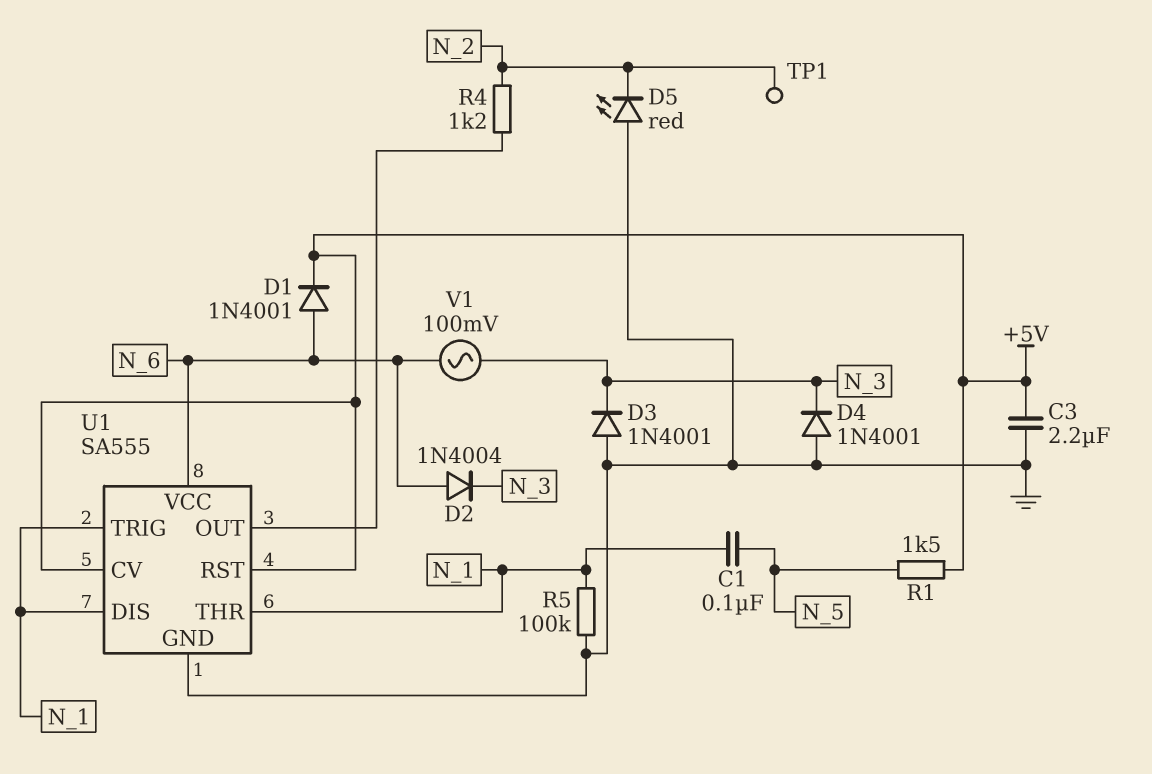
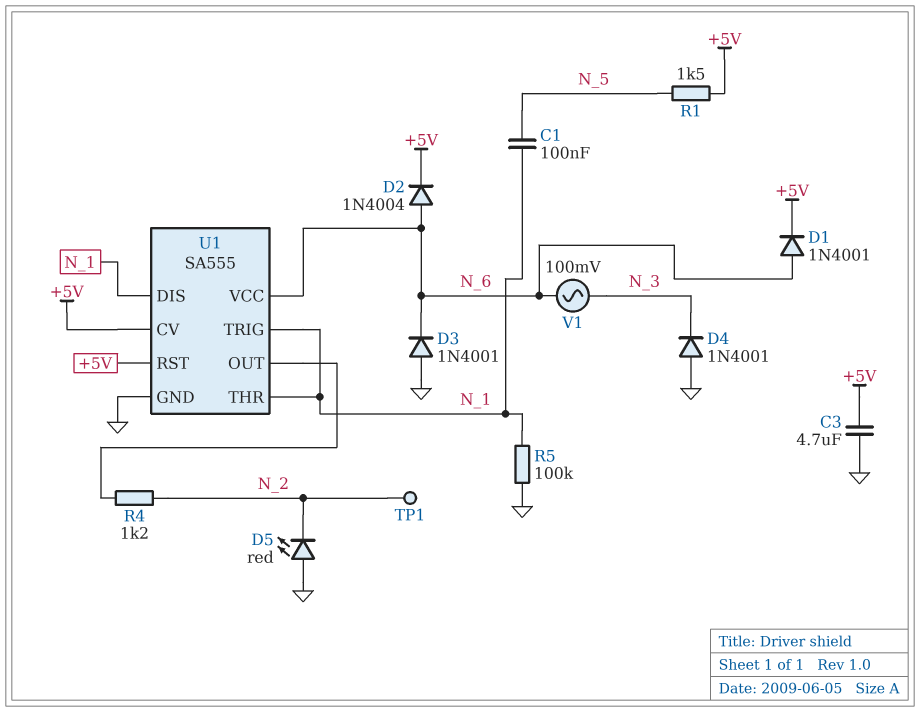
C3: 2.2uF (+5V, GND) -> 4.7uF (+5V, GND)
D2: diode 1N4004 (A N_6, K N_3) -> diode 1N4004 (A N_6, K +5V)
D3: diode 1N4001 (A GND, K N_3) -> diode 1N4001 (A GND, K N_6)

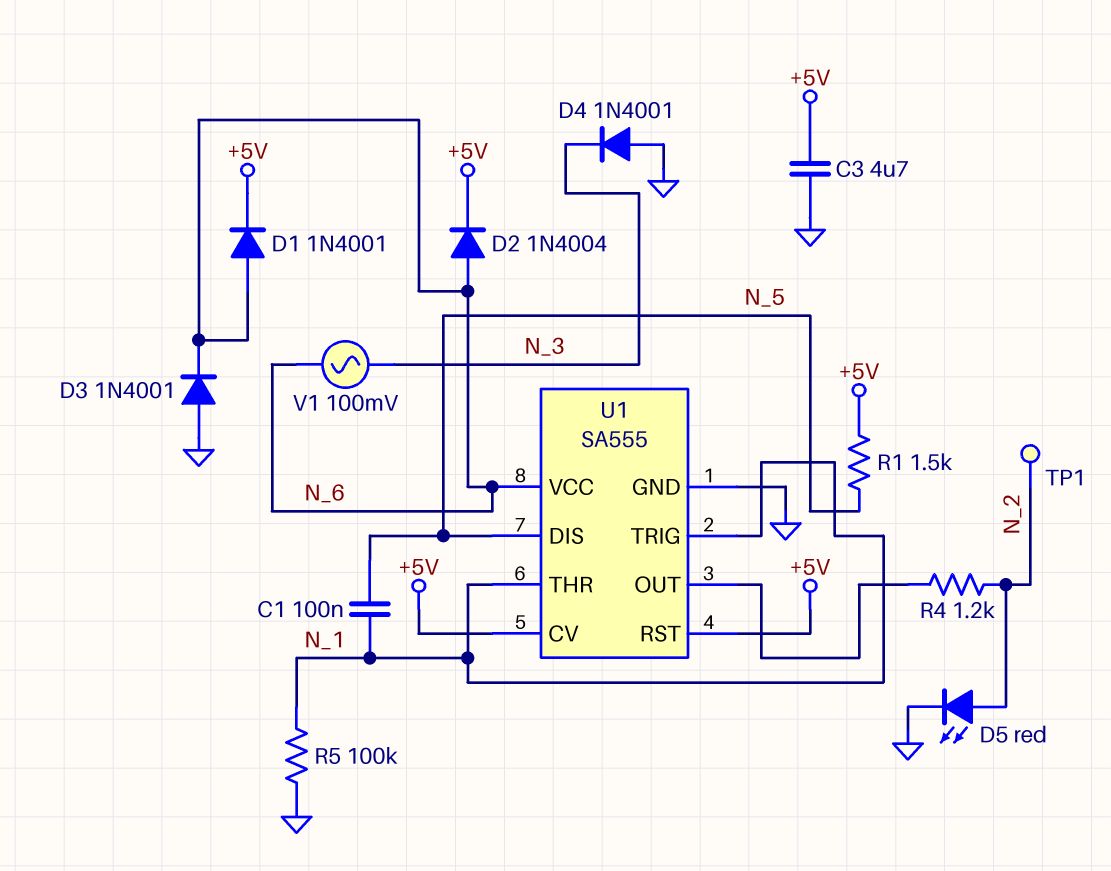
D5: LED red (A GND, K N_2) -> LED red (A N_2, K GND)
U1 pin DIS: N_1 -> N_5

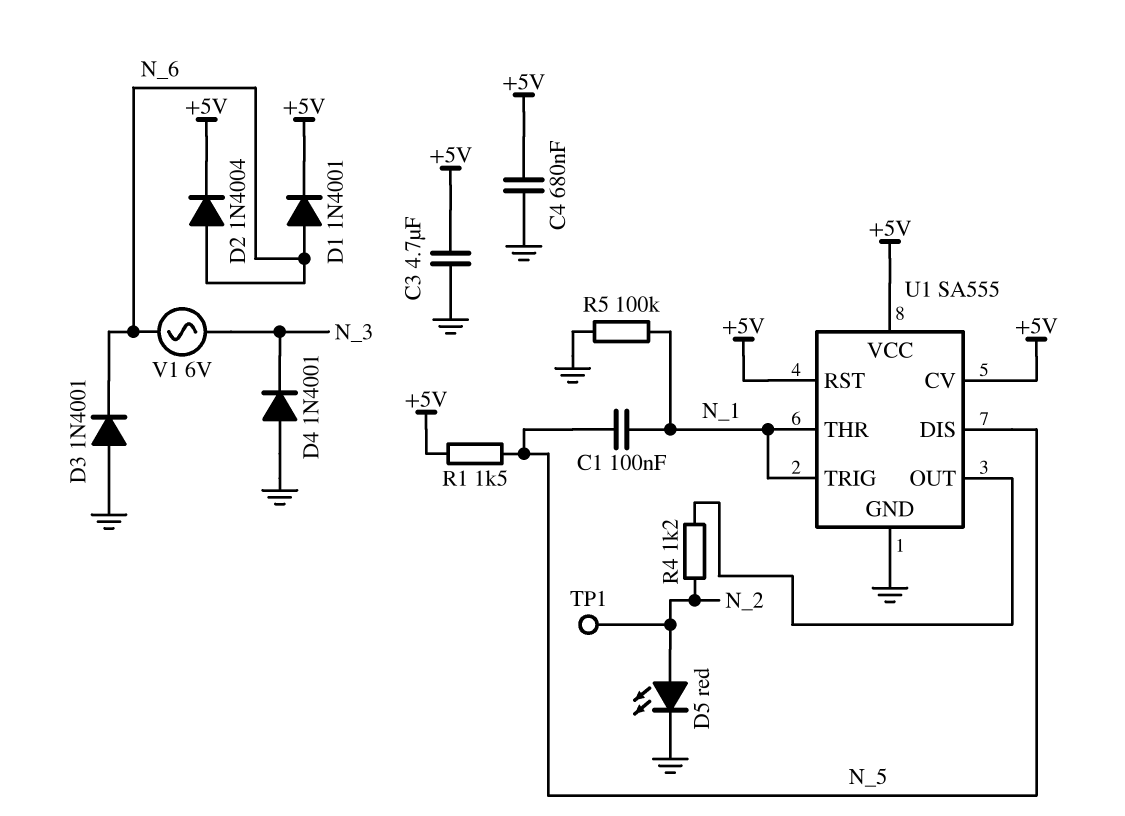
C4: none -> 680nF (+5V, GND)
U1 pin VCC: N_6 -> +5V
V1: AC 100mV (N_3, N_6) -> AC 6V (N_3, N_6)

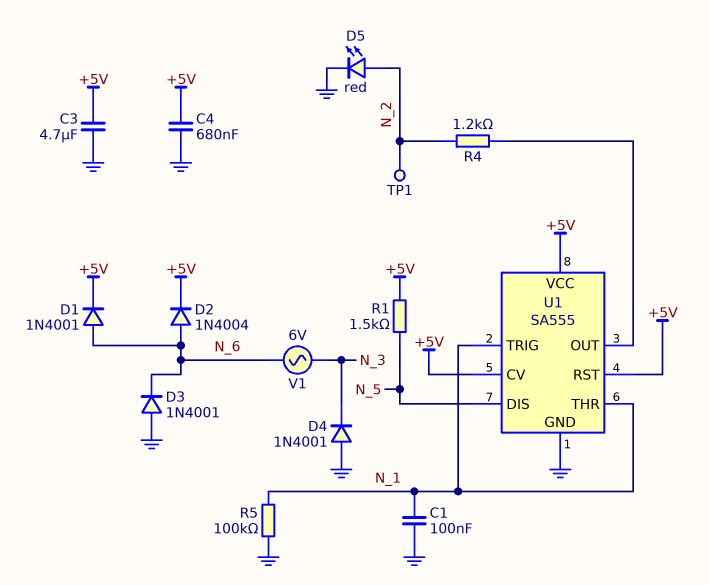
C1: 100nF (N_1, N_5) -> 100nF (GND, N_1)

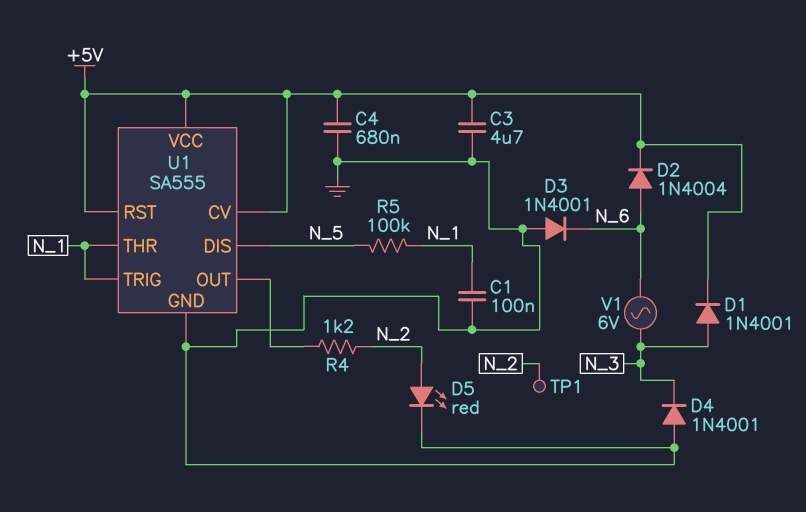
D1: diode 1N4001 (A N_6, K +5V) -> diode 1N4001 (A N_3, K +5V)
R1: 1.5k (+5V, N_5) -> none
R5: 100k (GND, N_1) -> 100k (N_1, N_5)

